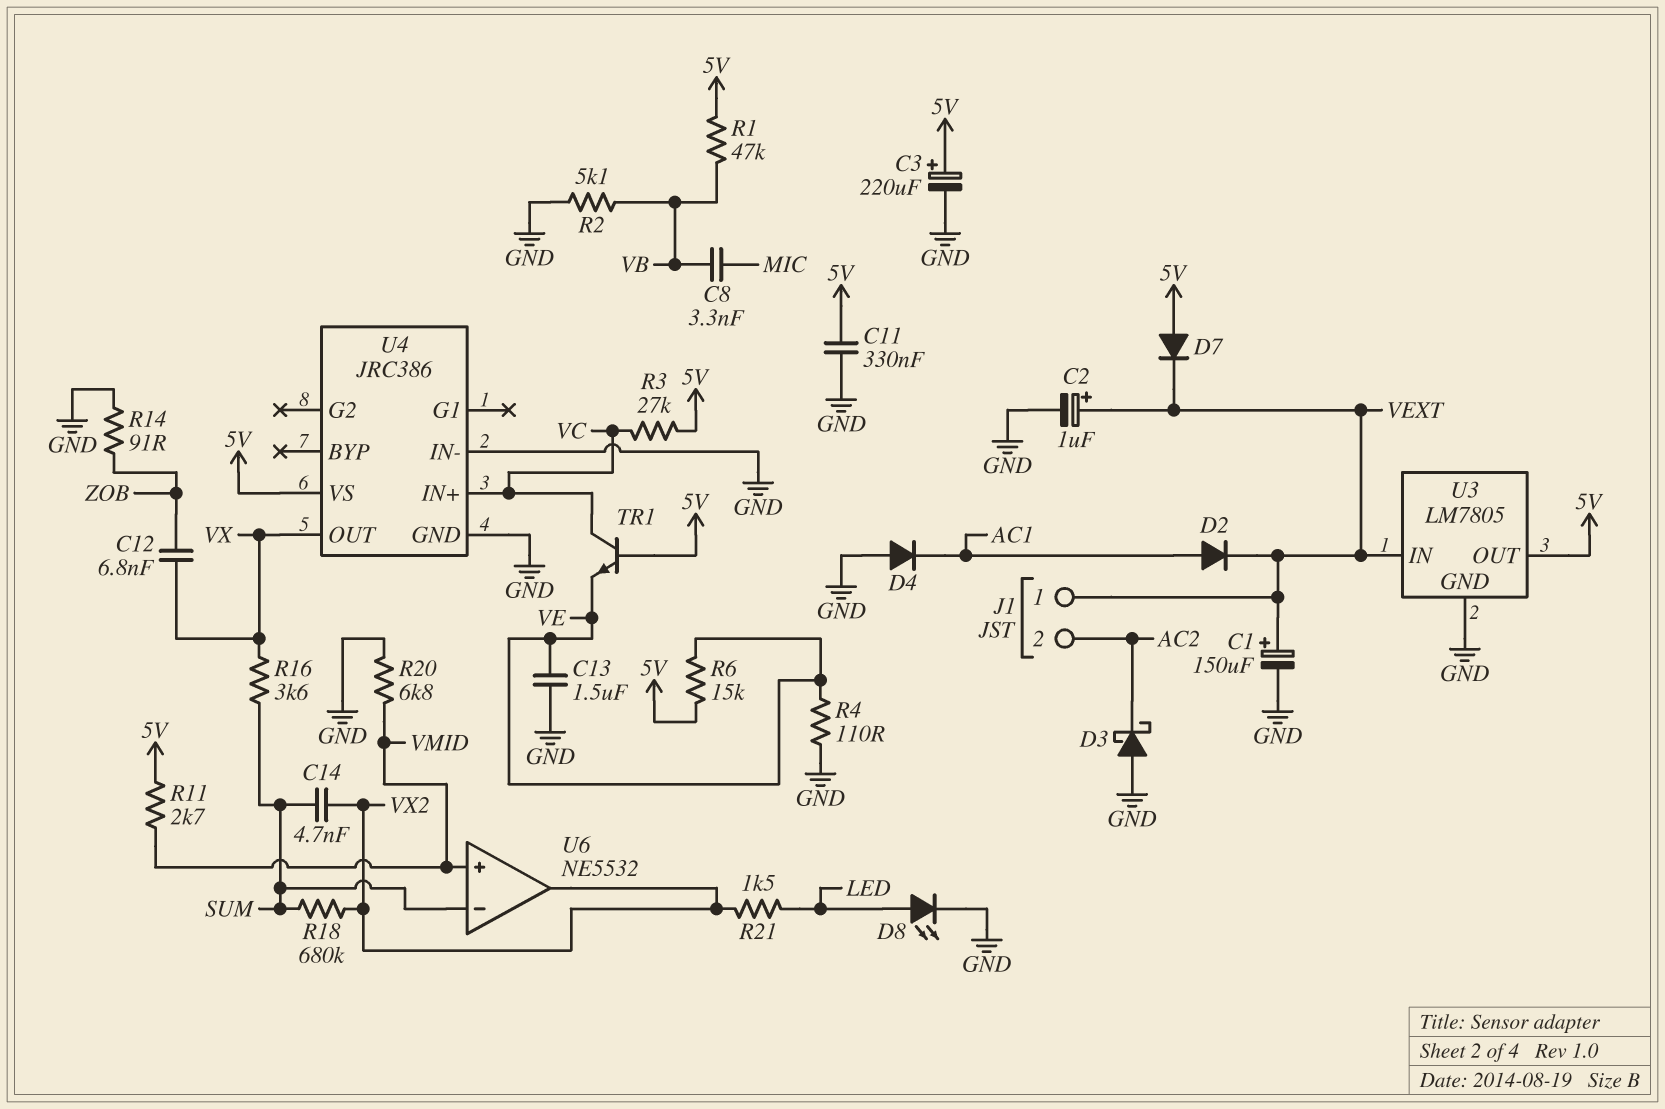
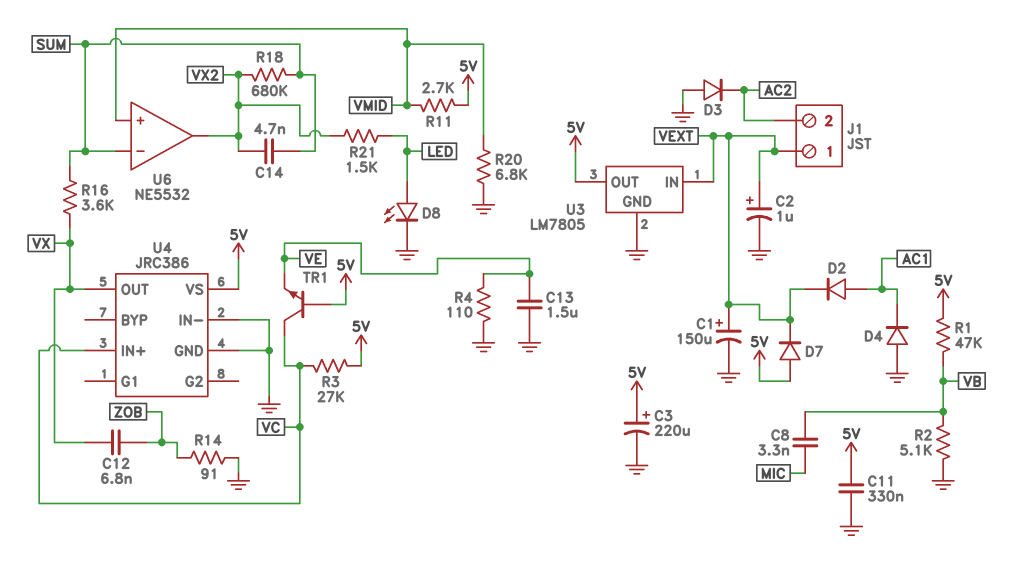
D3: schottky (A GND, K AC2) -> diode (A GND, K AC2)
R6: 15k (5V, VE) -> none

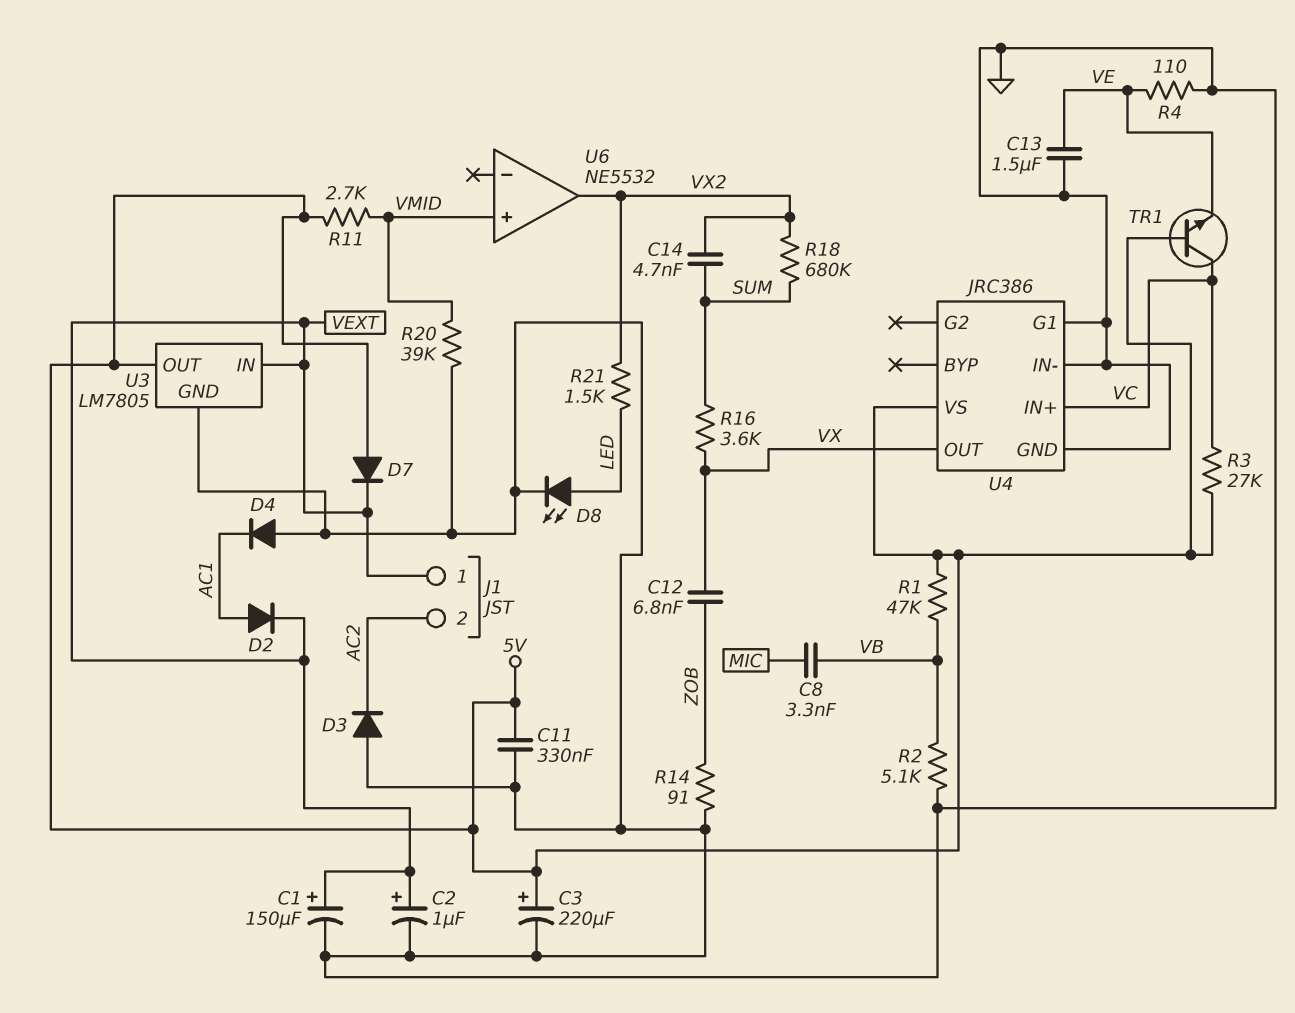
R20: 6.8k (GND, VMID) -> 39k (GND, VMID)
U4 pin G1: none -> GND
U6 pin in-: SUM -> none

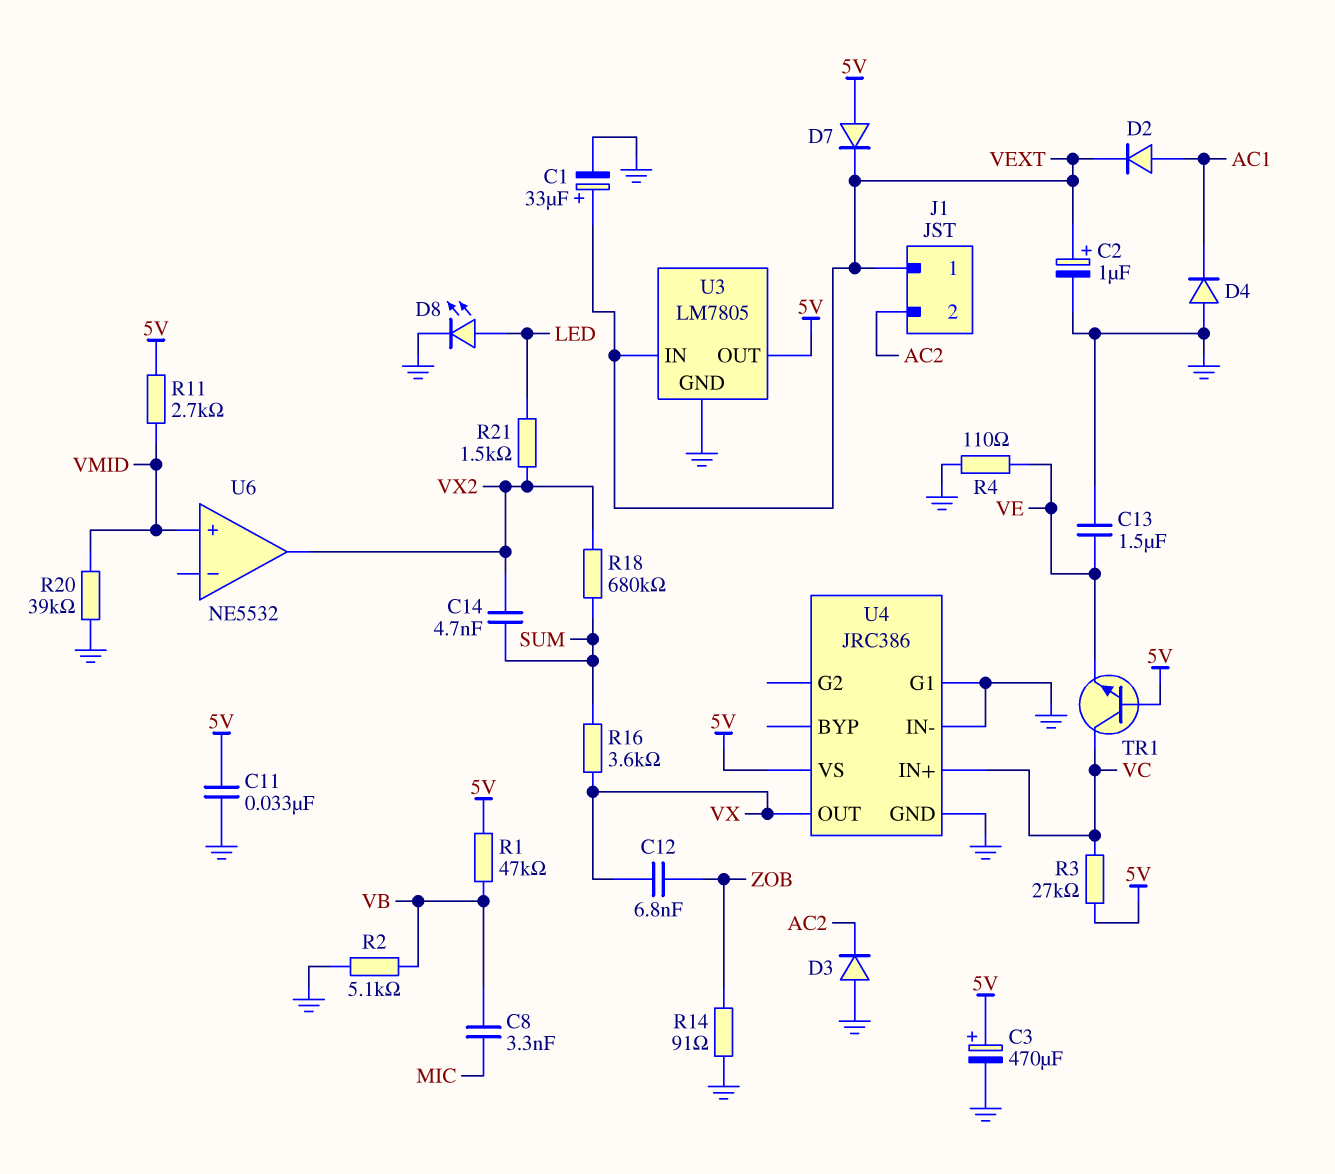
C1: 150uF (plus VEXT, minus GND) -> 33uF (plus VEXT, minus GND)
C3: 220uF (plus 5V, minus GND) -> 470uF (plus 5V, minus GND)
C11: 330nF (5V, GND) -> 33nF (5V, GND)

